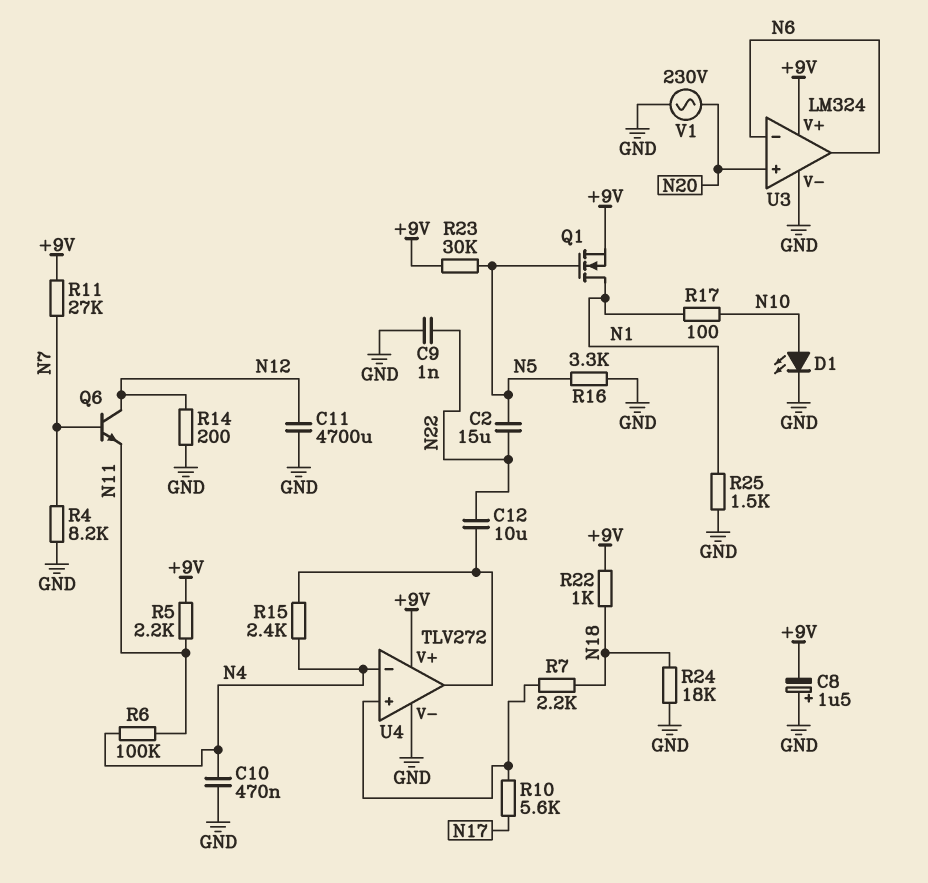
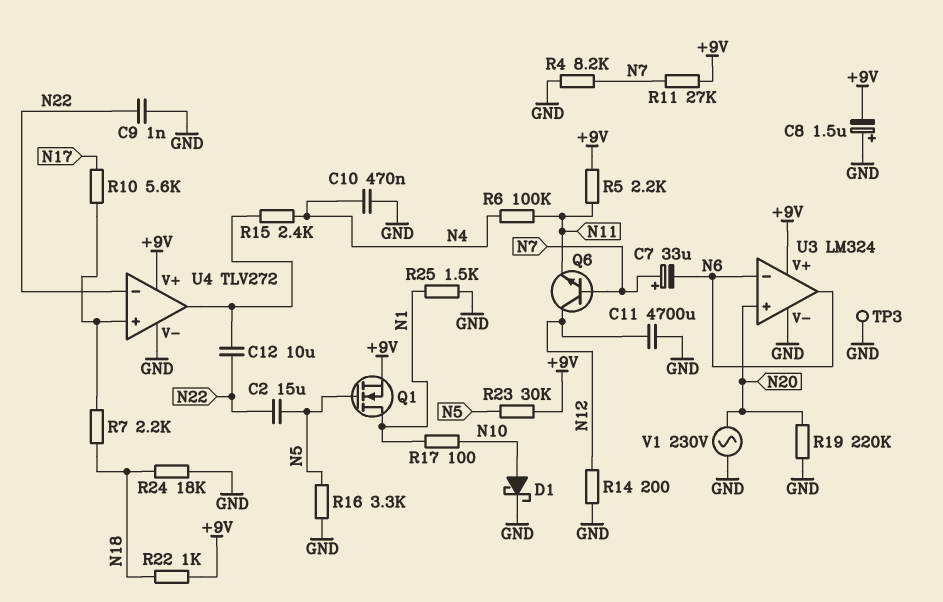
C7: none -> 33uF (plus N7, minus N6)
D1: LED (A N10, K GND) -> schottky (A N10, K GND)
R19: none -> 220k (GND, N20)
TP3: none -> test point (GND)
U4 pin in-: N4 -> N22

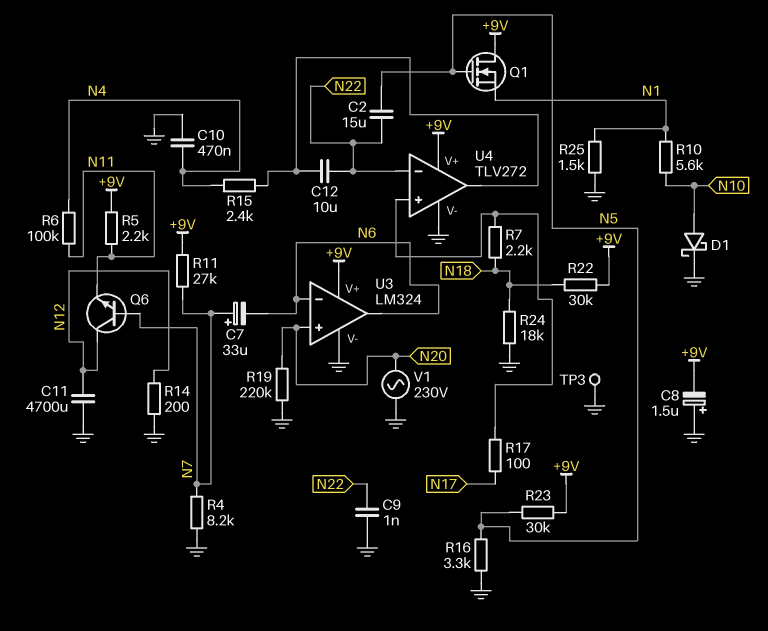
Q1: NMOS (G N5, D N1, S +9V) -> NMOS (G N5, D +9V, S N1)
R10: 5.6k (N17, U4/in+) -> 5.6k (N1, N10)
R17: 100 (N1, N10) -> 100 (N17, U4/in+)
R22: 1k (+9V, N18) -> 30k (+9V, N18)

